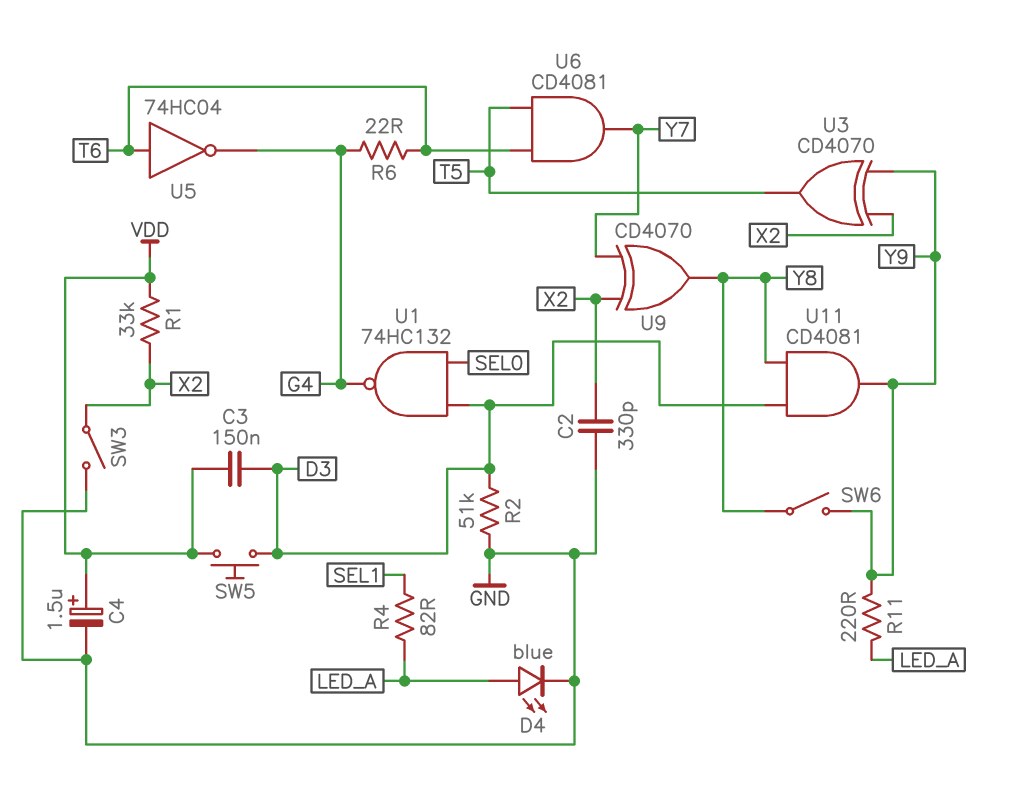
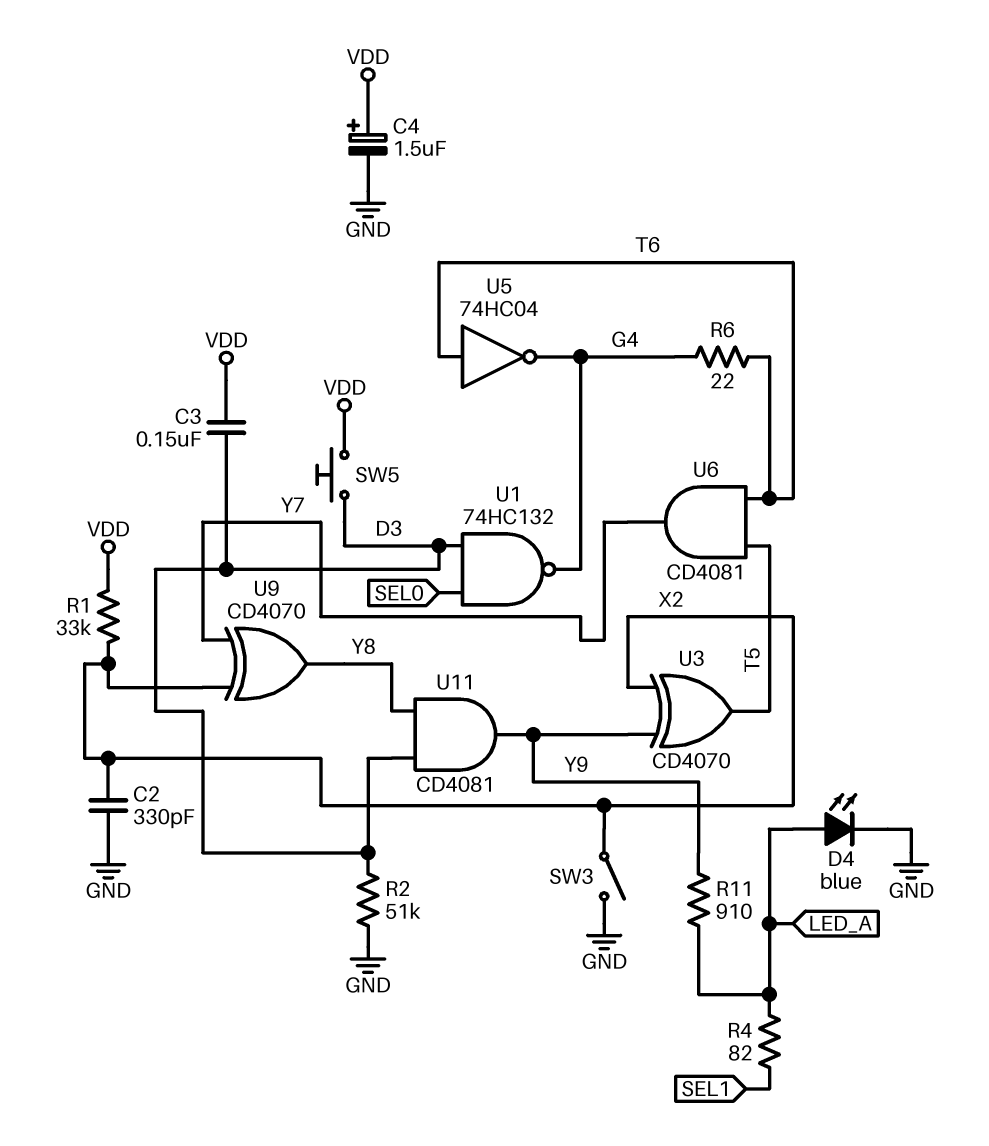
R11: 220 (LED_A, Y9) -> 910 (LED_A, Y9)
SW6: switch (Y8, Y9) -> none

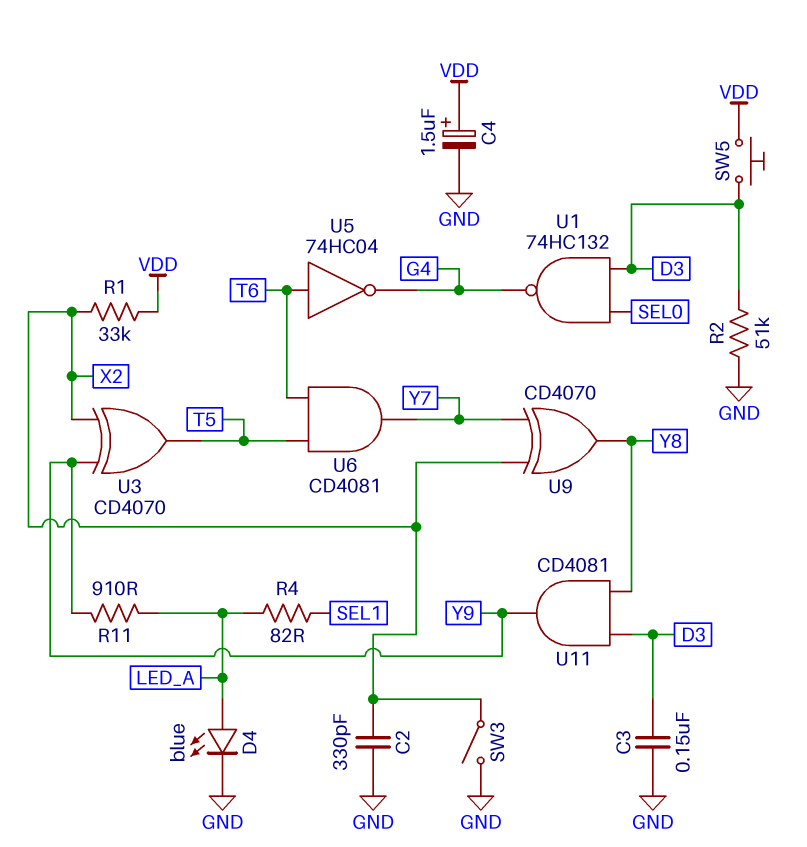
C3: 150nF (D3, VDD) -> 150nF (D3, GND)
R6: 22 (G4, T6) -> none

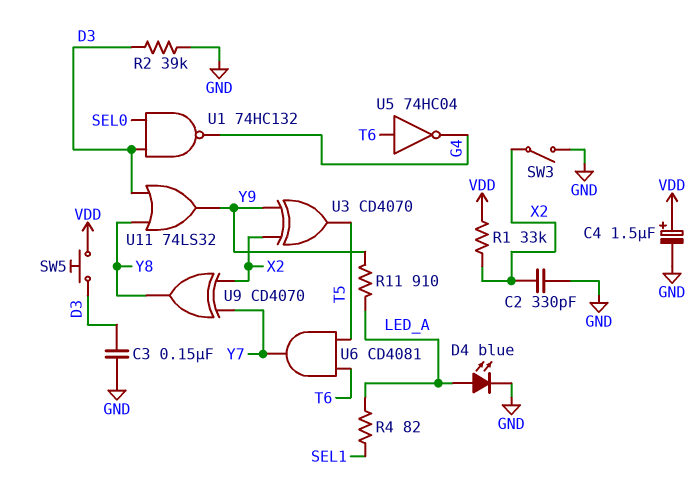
R2: 51k (D3, GND) -> 39k (D3, GND)
U11: AND CD4081 (in D3, in Y8, out Y9) -> OR 74LS32 (in D3, in Y8, out Y9)

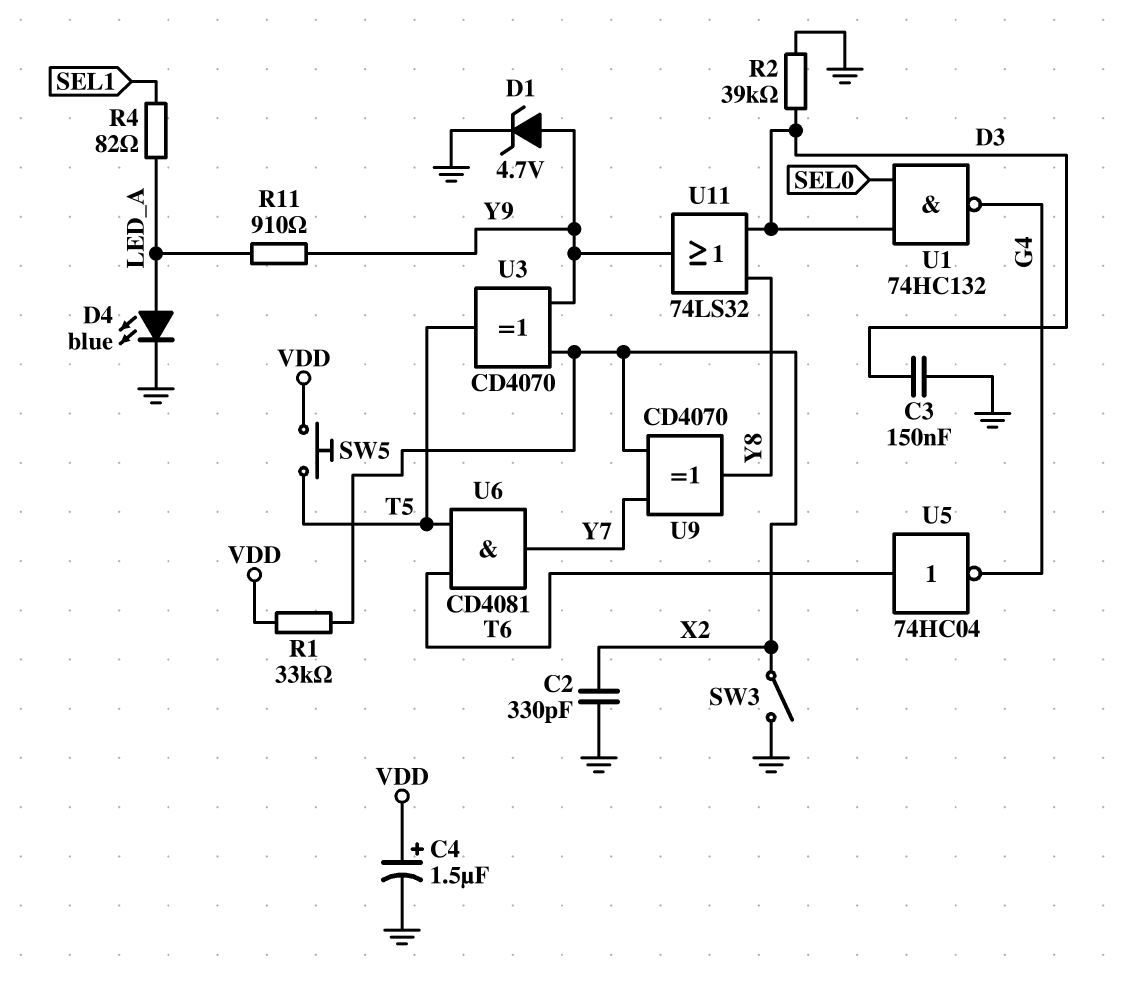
D1: none -> zener 4.7V (A Y9, K GND)
SW5: button (D3, VDD) -> button (T5, VDD)

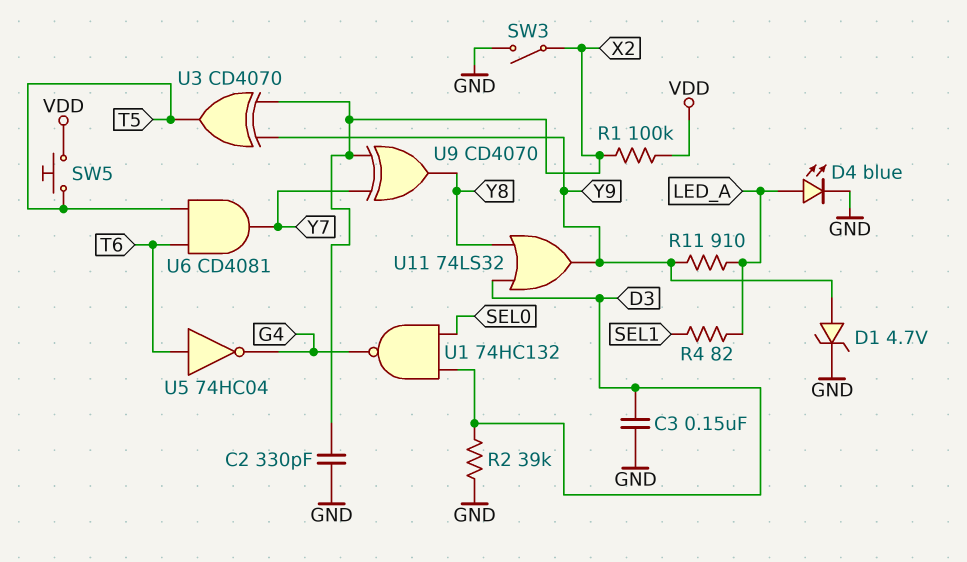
C4: 1.5uF (plus VDD, minus GND) -> none
R1: 33k (VDD, X2) -> 100k (VDD, X2)

